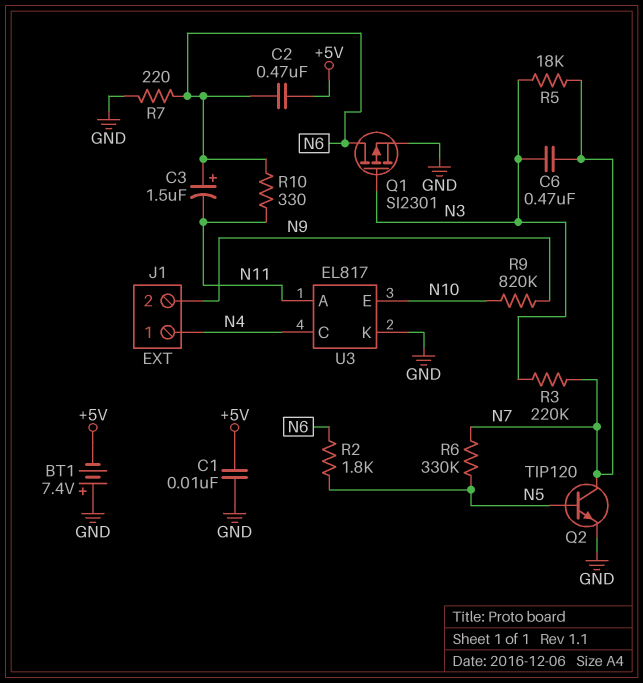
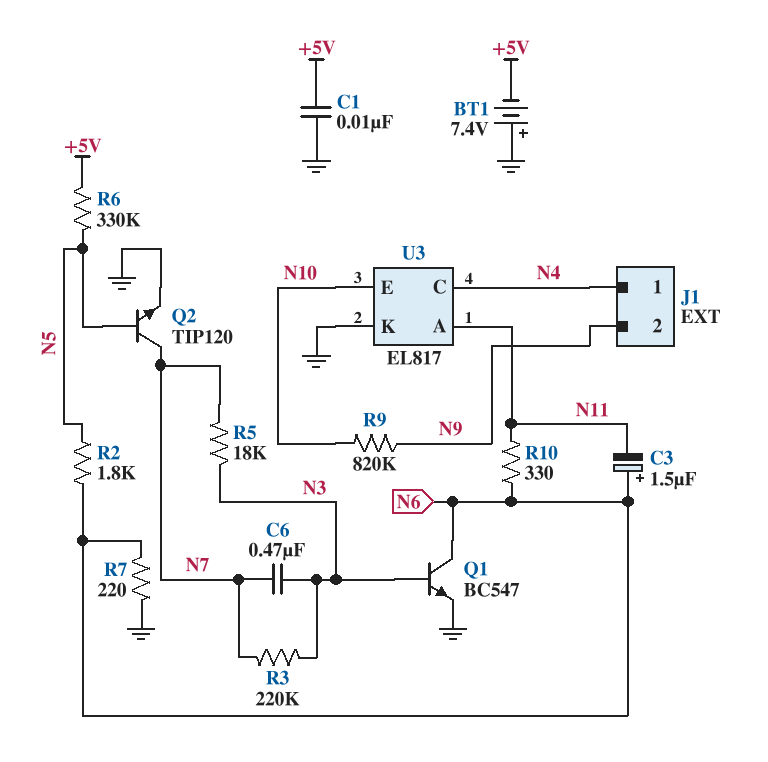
C2: 470nF (+5V, N6) -> none
Q1: PMOS SI2301 (G N3, D N6, S GND) -> NPN BC547 (B N3, C N6, E GND)
R6: 330k (N5, N7) -> 330k (+5V, N5)

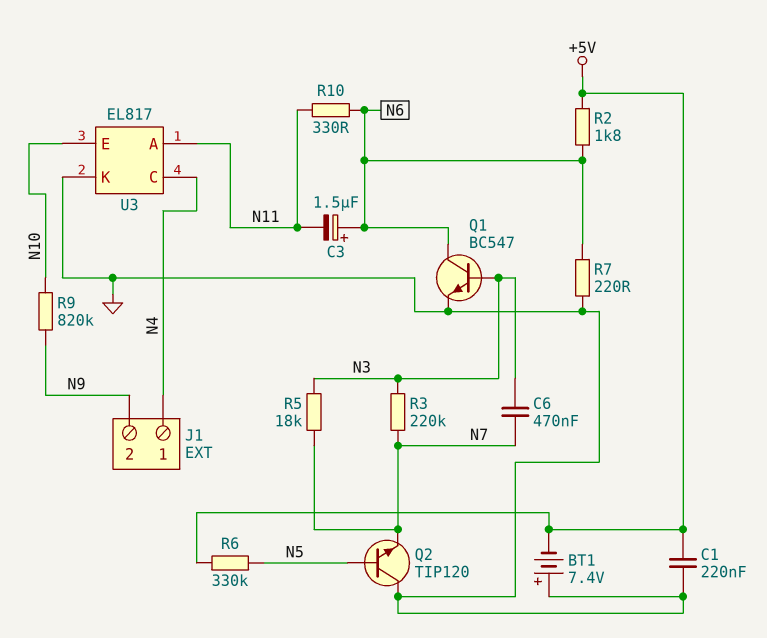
C1: 10nF (+5V, GND) -> 220nF (+5V, GND)
Q2: NPN TIP120 (B N5, C N7, E GND) -> NPN TIP120 (B N5, C GND, E N7)
R2: 1.8k (N5, N6) -> 1.8k (+5V, N6)

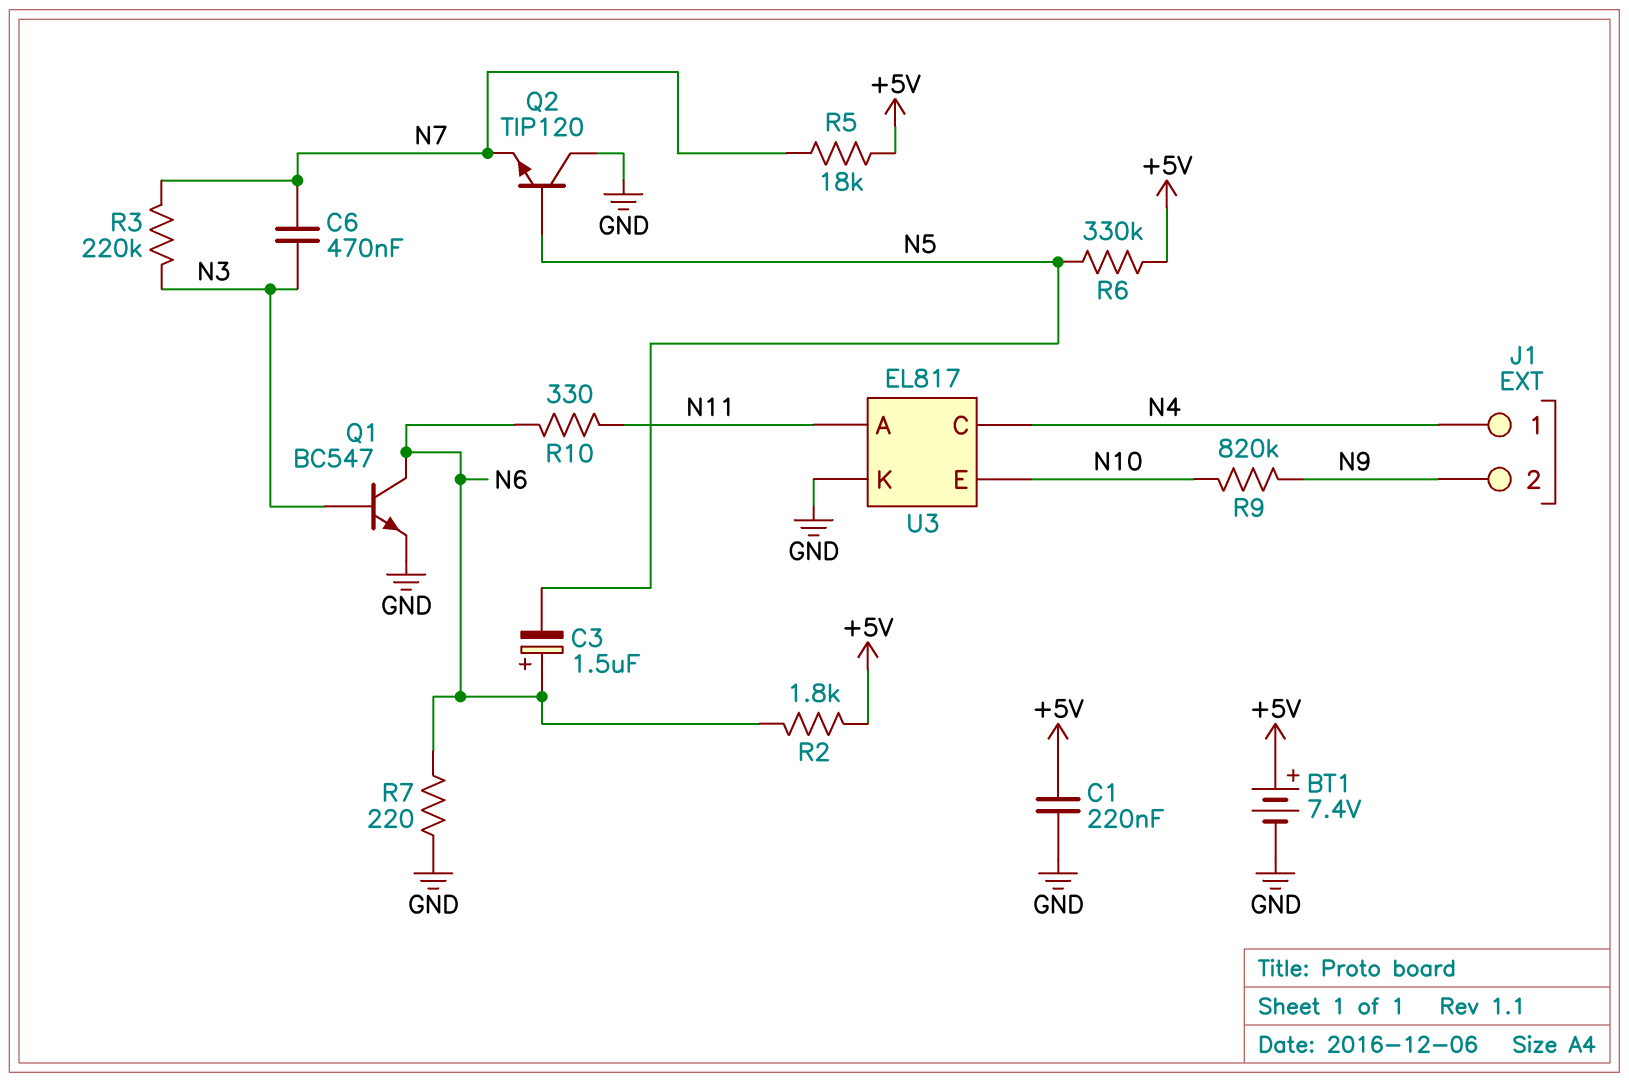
BT1: 7.4V (plus GND, minus +5V) -> 7.4V (plus +5V, minus GND)
C3: 1.5uF (plus N6, minus N11) -> 1.5uF (plus N6, minus N5)
R5: 18k (N3, N7) -> 18k (+5V, N7)

